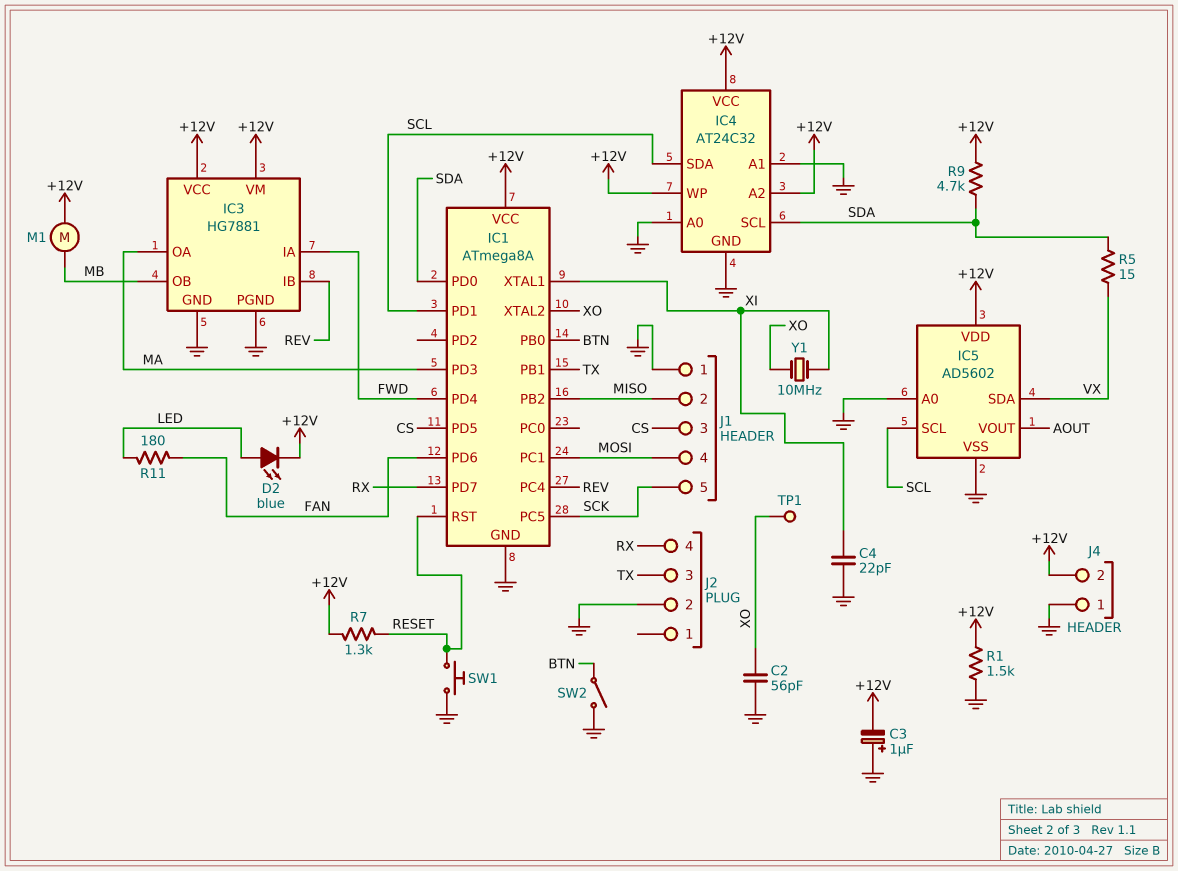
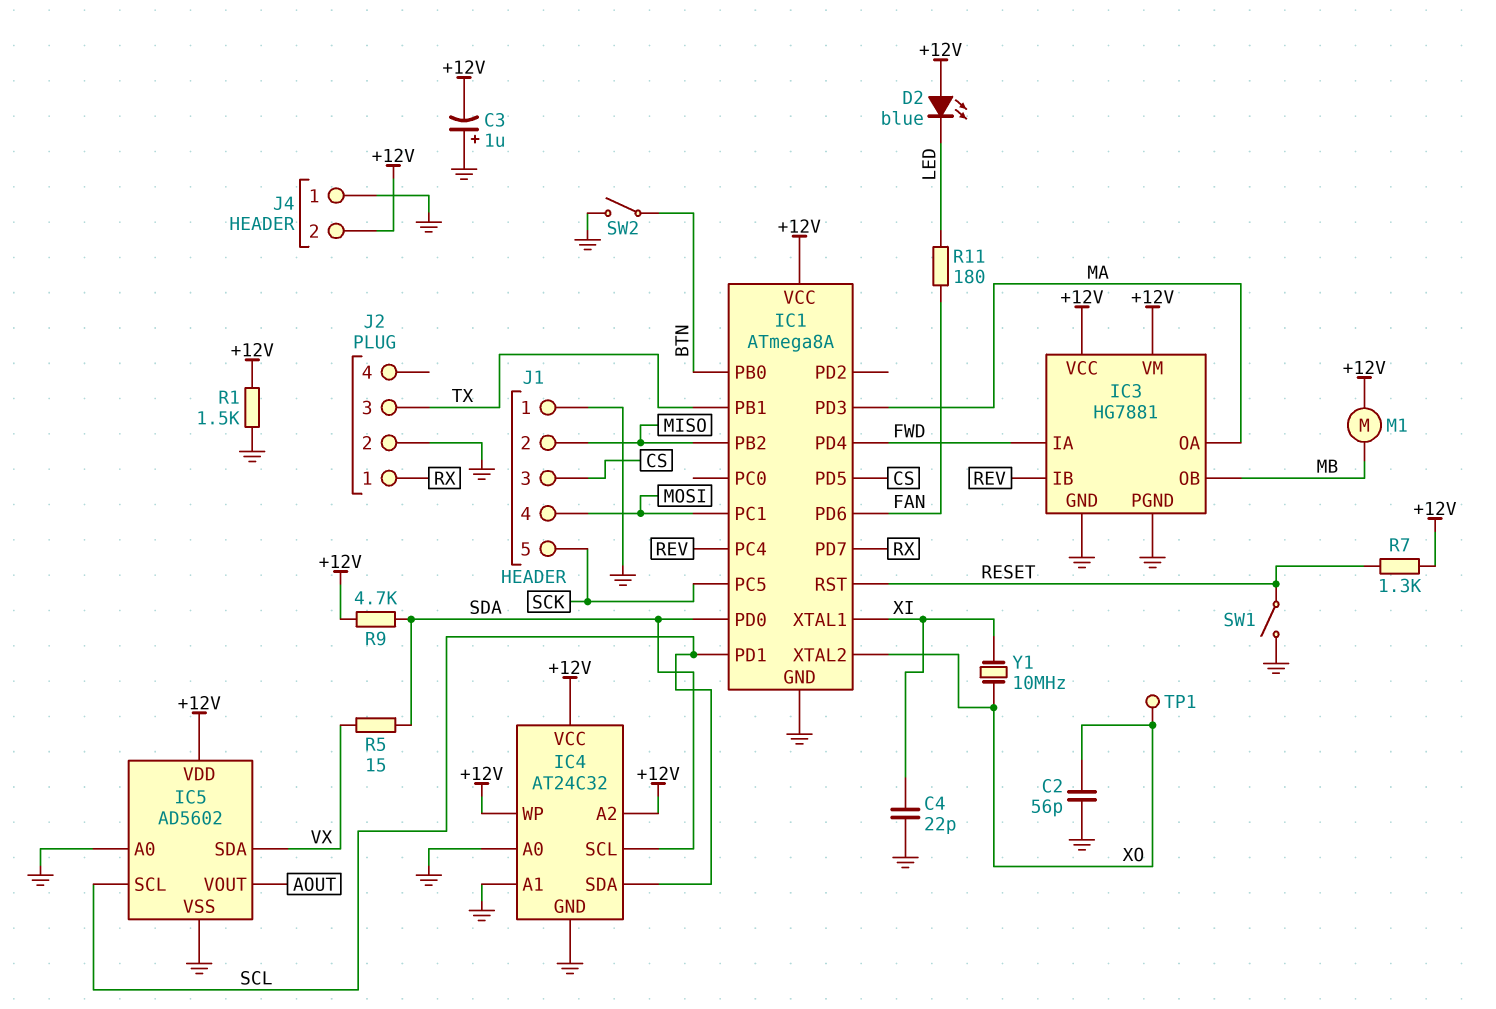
D2: LED blue (A LED, K +12V) -> LED blue (A +12V, K LED)
J2 pin 1: none -> RX
J2 pin 4: RX -> none
SW1: button (GND, RESET) -> switch (GND, RESET)

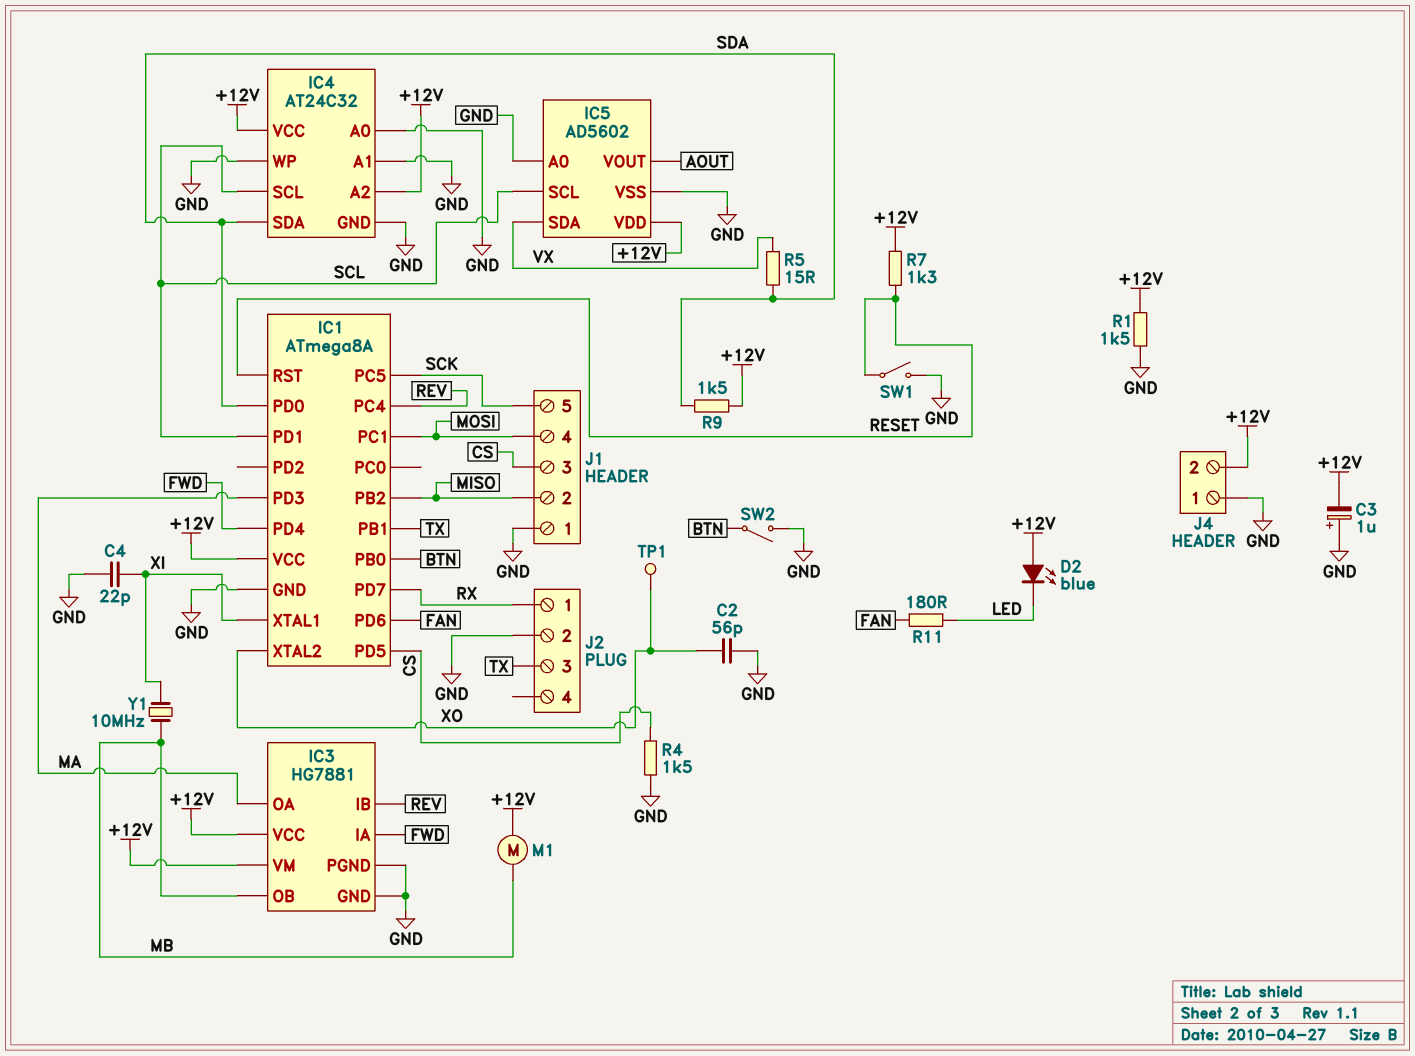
IC4 pin SCL: SDA -> SCL
IC4 pin SDA: SCL -> SDA
IC4 pin WP: +12V -> GND
R4: none -> 1.5k (CS, GND)
R9: 4.7k (+12V, SDA) -> 1.5k (+12V, SDA)
Y1: 10MHz (XI, XO) -> 10MHz (MB, XI)

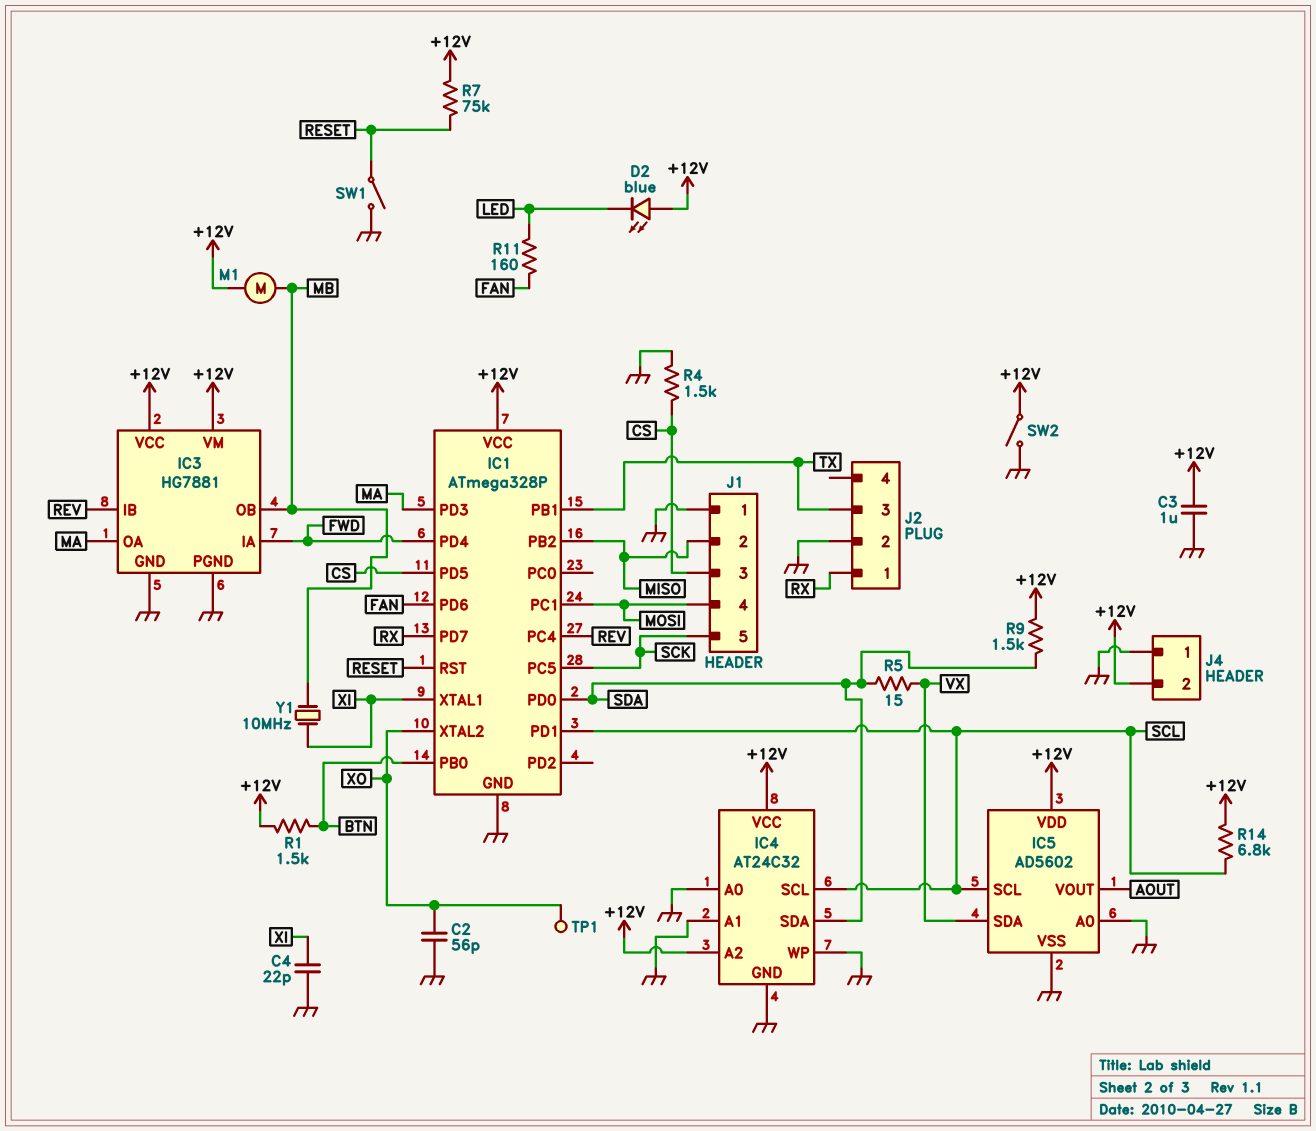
C3: 1uF (plus GND, minus +12V) -> 1uF (+12V, GND)
IC1: ATmega8A -> ATmega328P
R1: 1.5k (+12V, GND) -> 1.5k (+12V, BTN)
R7: 1.3k (+12V, RESET) -> 75k (+12V, RESET)
R11: 180 (FAN, LED) -> 160 (FAN, LED)
R14: none -> 6.8k (+12V, SCL)
SW2: switch (BTN, GND) -> switch (+12V, GND)

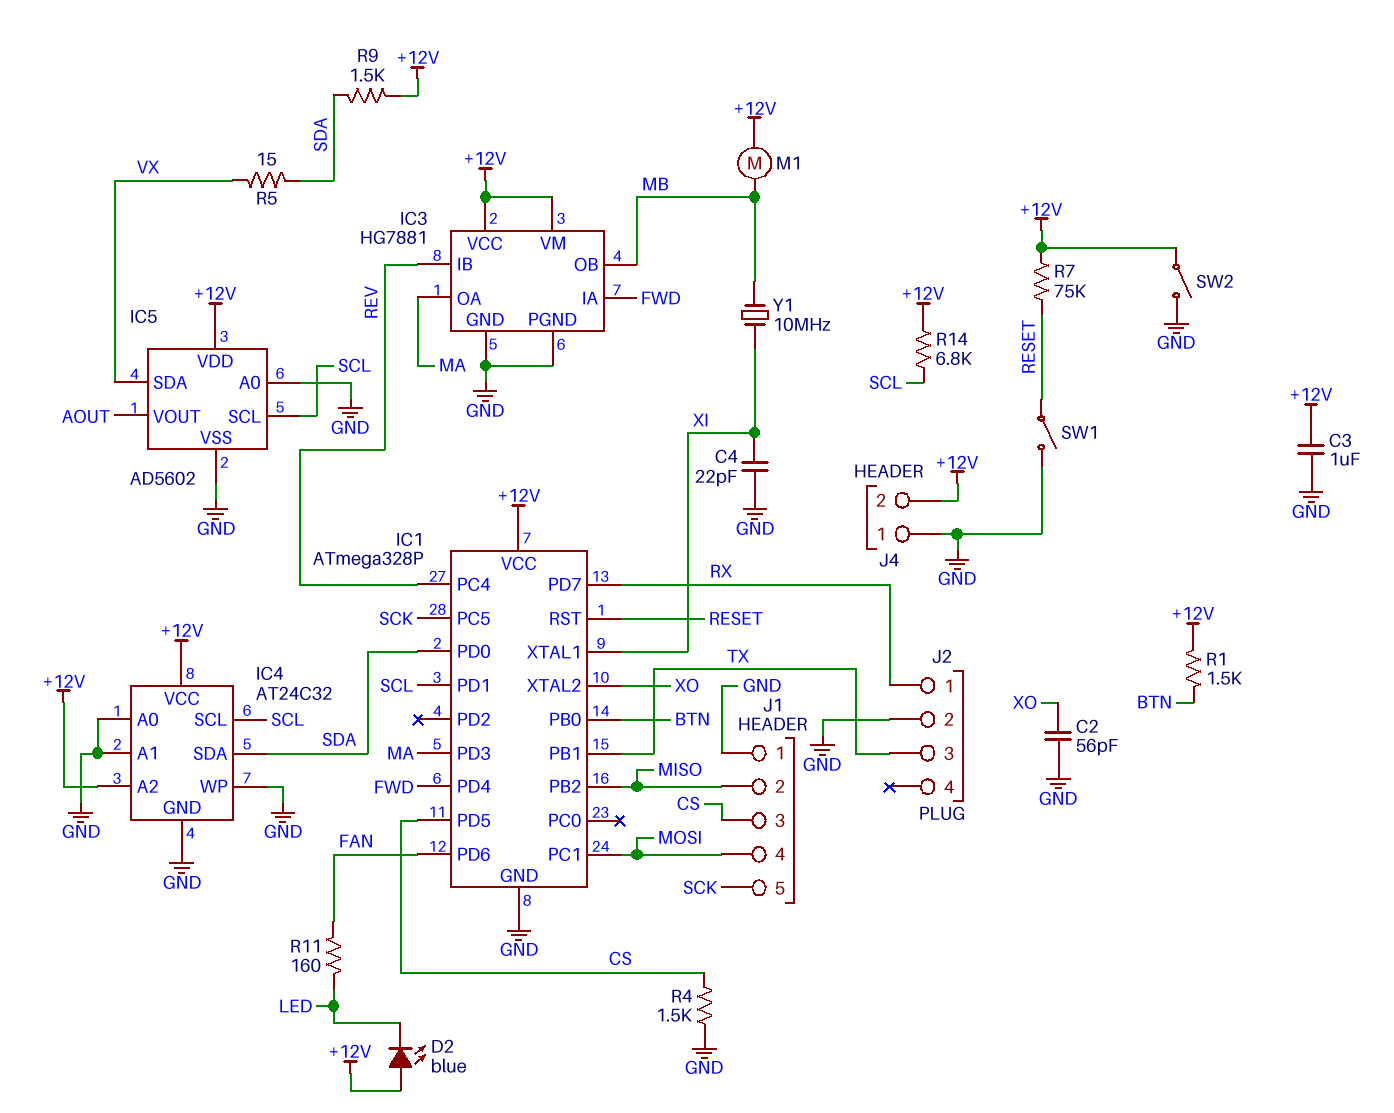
TP1: test point (XO) -> none

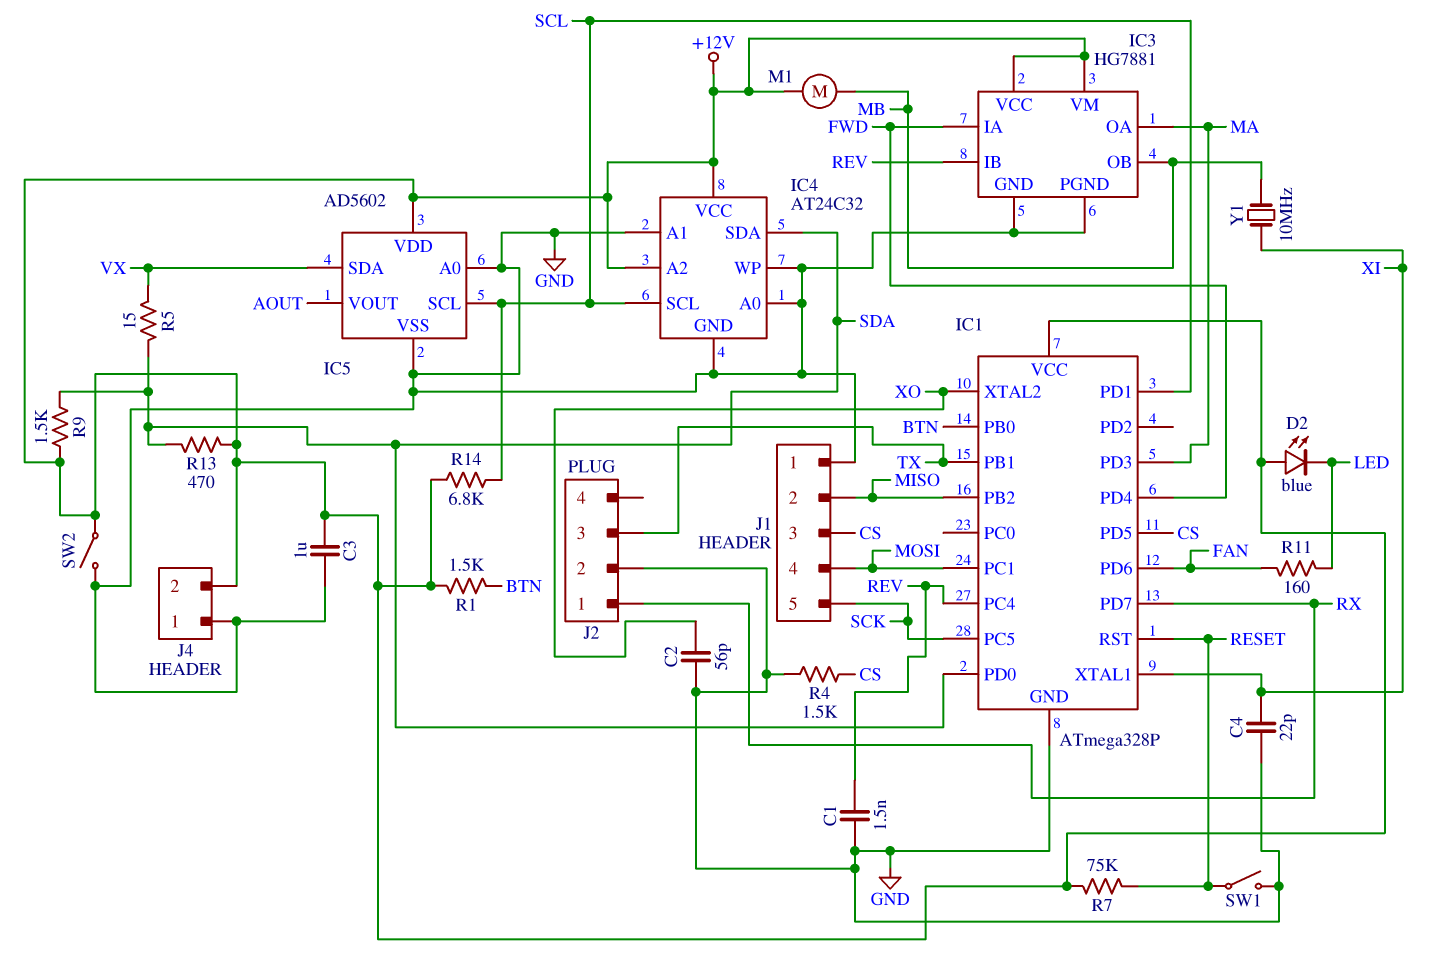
C1: none -> 1.5nF (GND, REV)
R13: none -> 470 (+12V, SDA)

